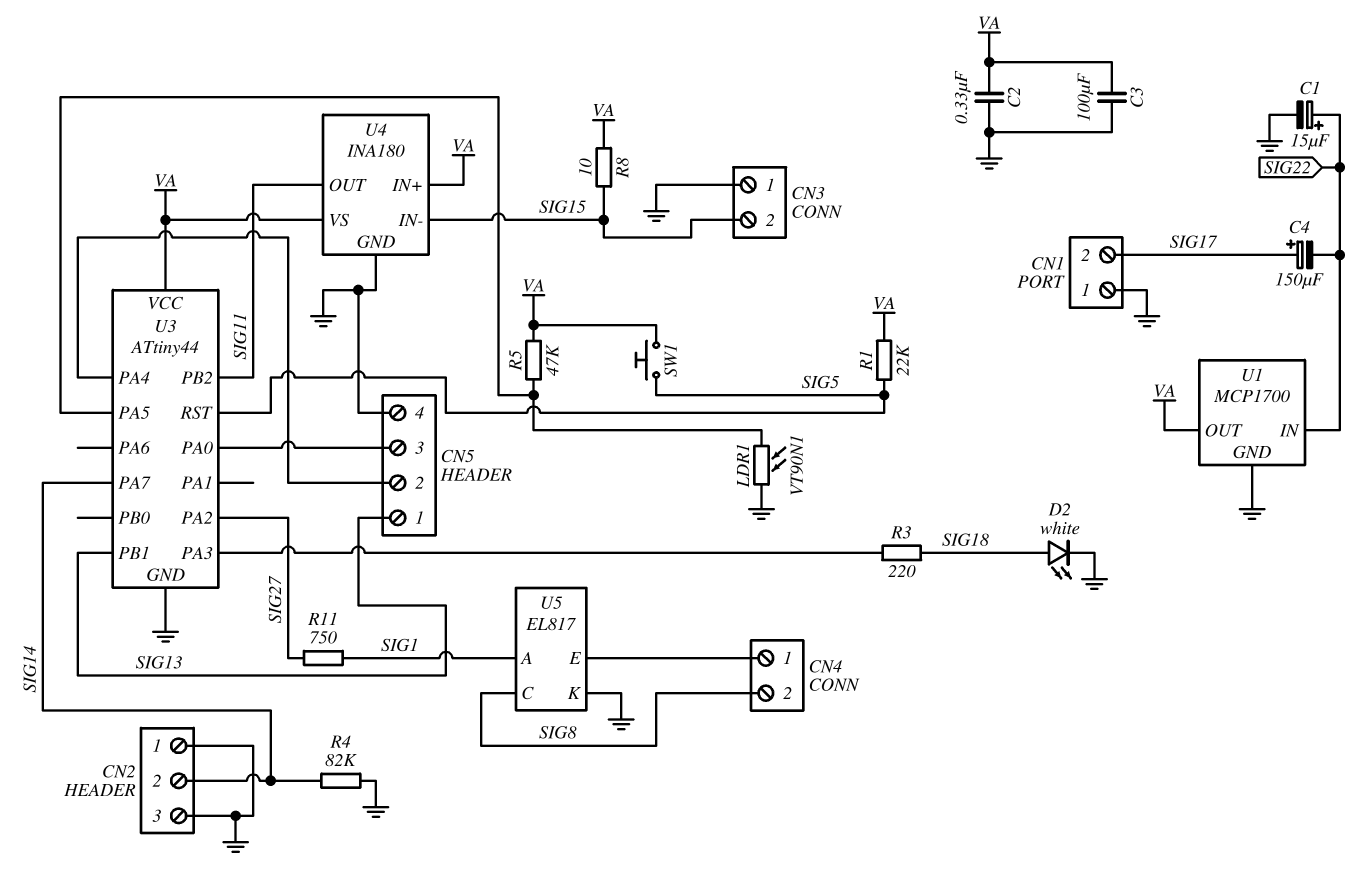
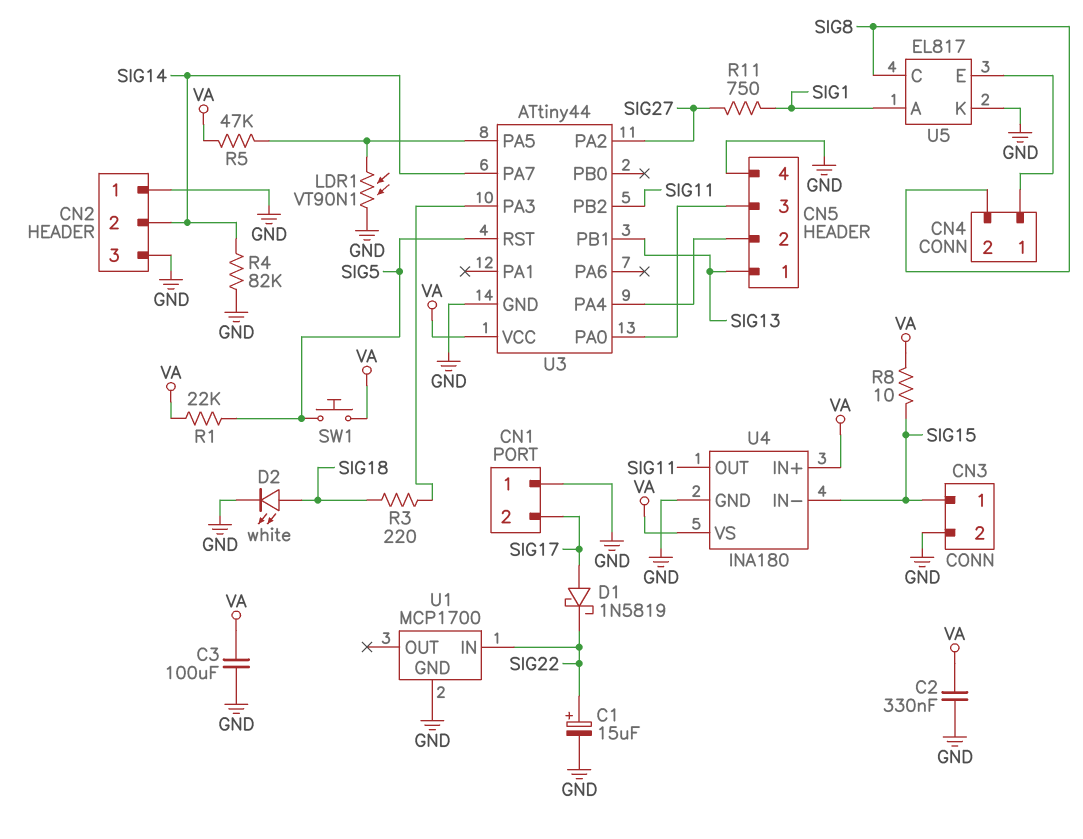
C4: 150uF (plus SIG17, minus SIG22) -> none
CN3 pin 1: GND -> SIG15
CN3 pin 2: SIG15 -> GND
D1: none -> schottky 1N5819 (A SIG17, K SIG22)
U1 pin OUT: VA -> none

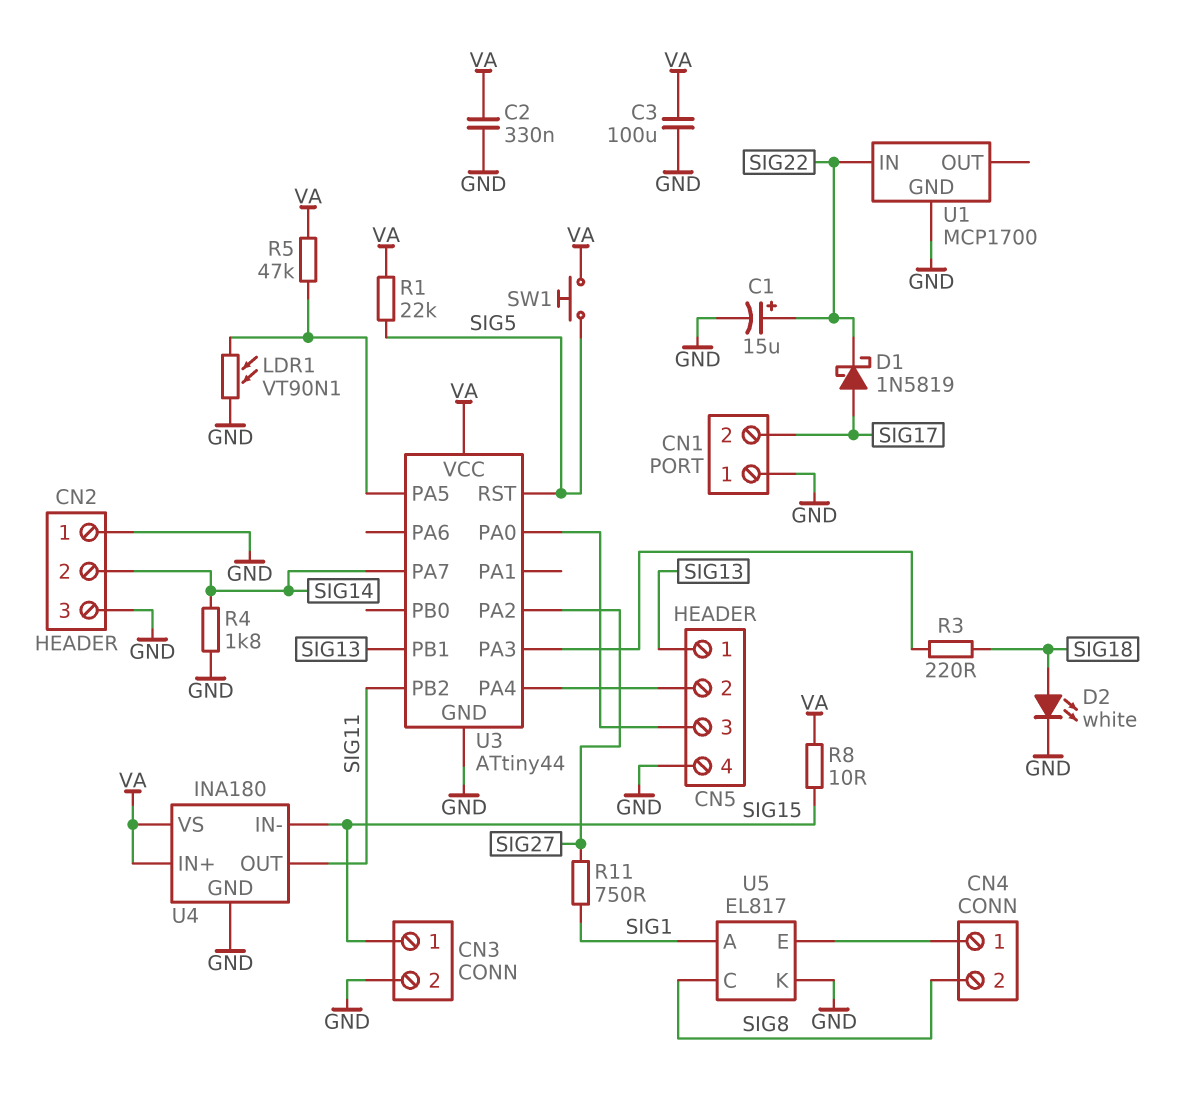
R4: 82k (GND, SIG14) -> 1.8k (GND, SIG14)

